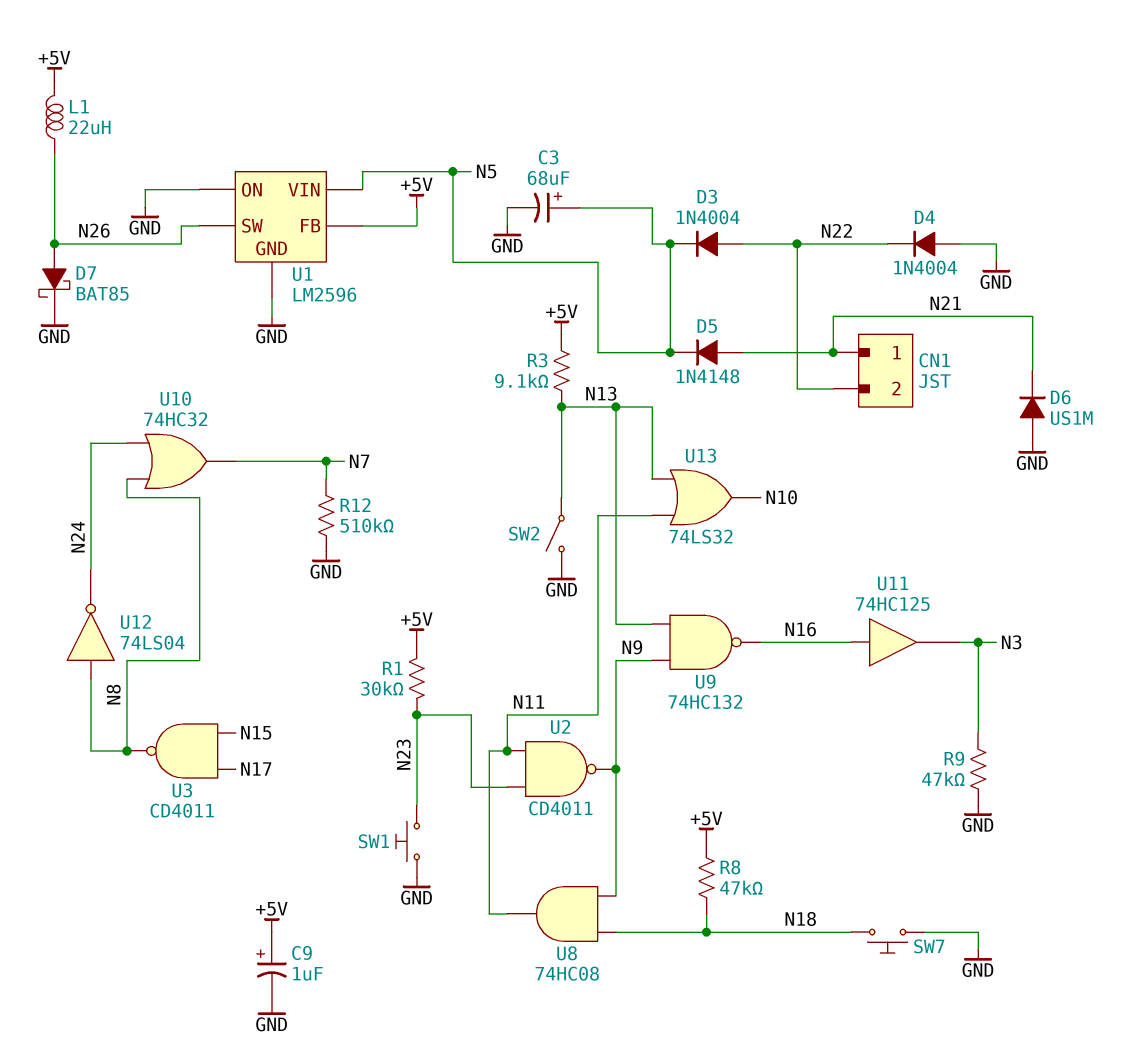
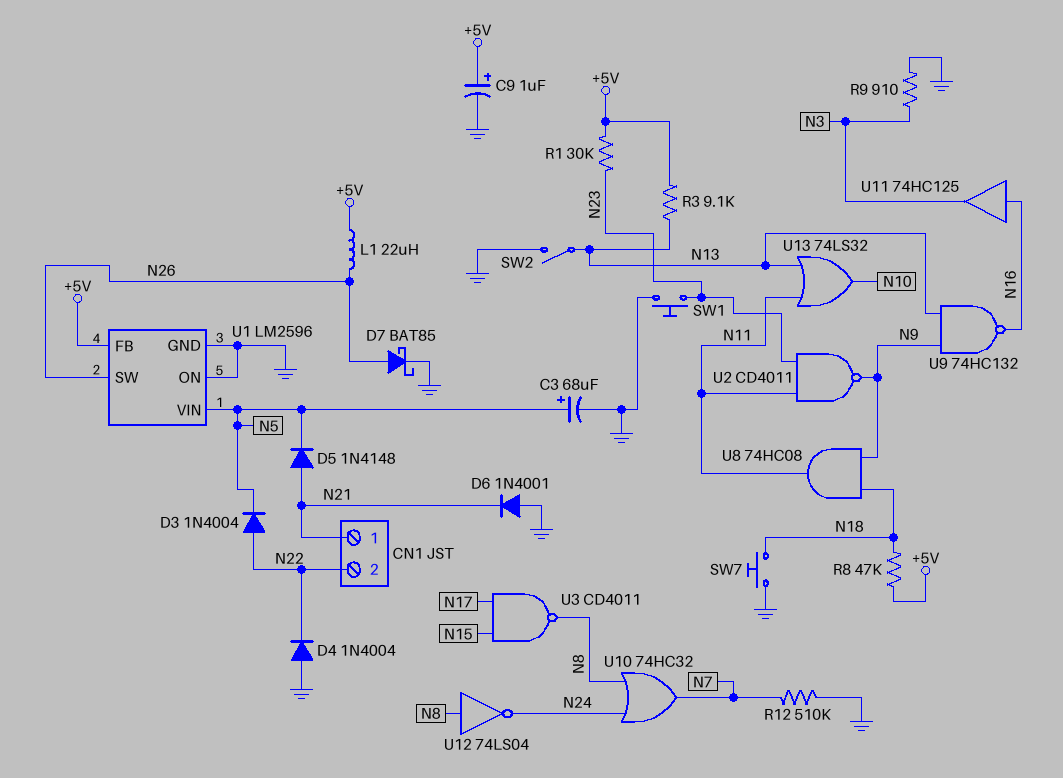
D6: diode US1M (A GND, K N21) -> diode 1N4001 (A GND, K N21)
R9: 47k (GND, N3) -> 910 (GND, N3)

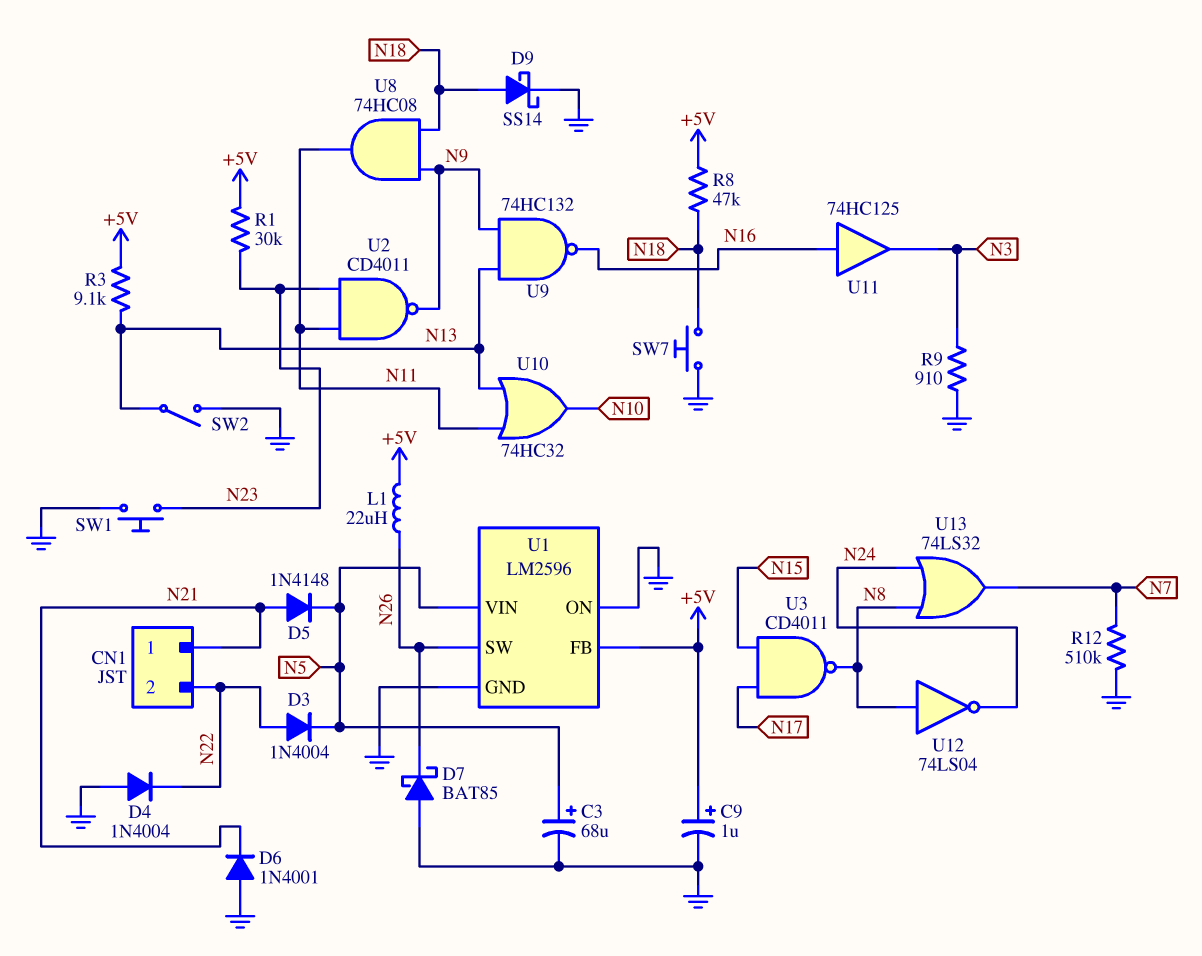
D7: schottky BAT85 (A N26, K GND) -> schottky BAT85 (A GND, K N26)
D9: none -> schottky SS14 (A N18, K GND)
U10: OR 74HC32 (in N8, in N24, out N7) -> OR 74HC32 (in N11, in N13, out N10)
U13: OR 74LS32 (in N11, in N13, out N10) -> OR 74LS32 (in N8, in N24, out N7)

